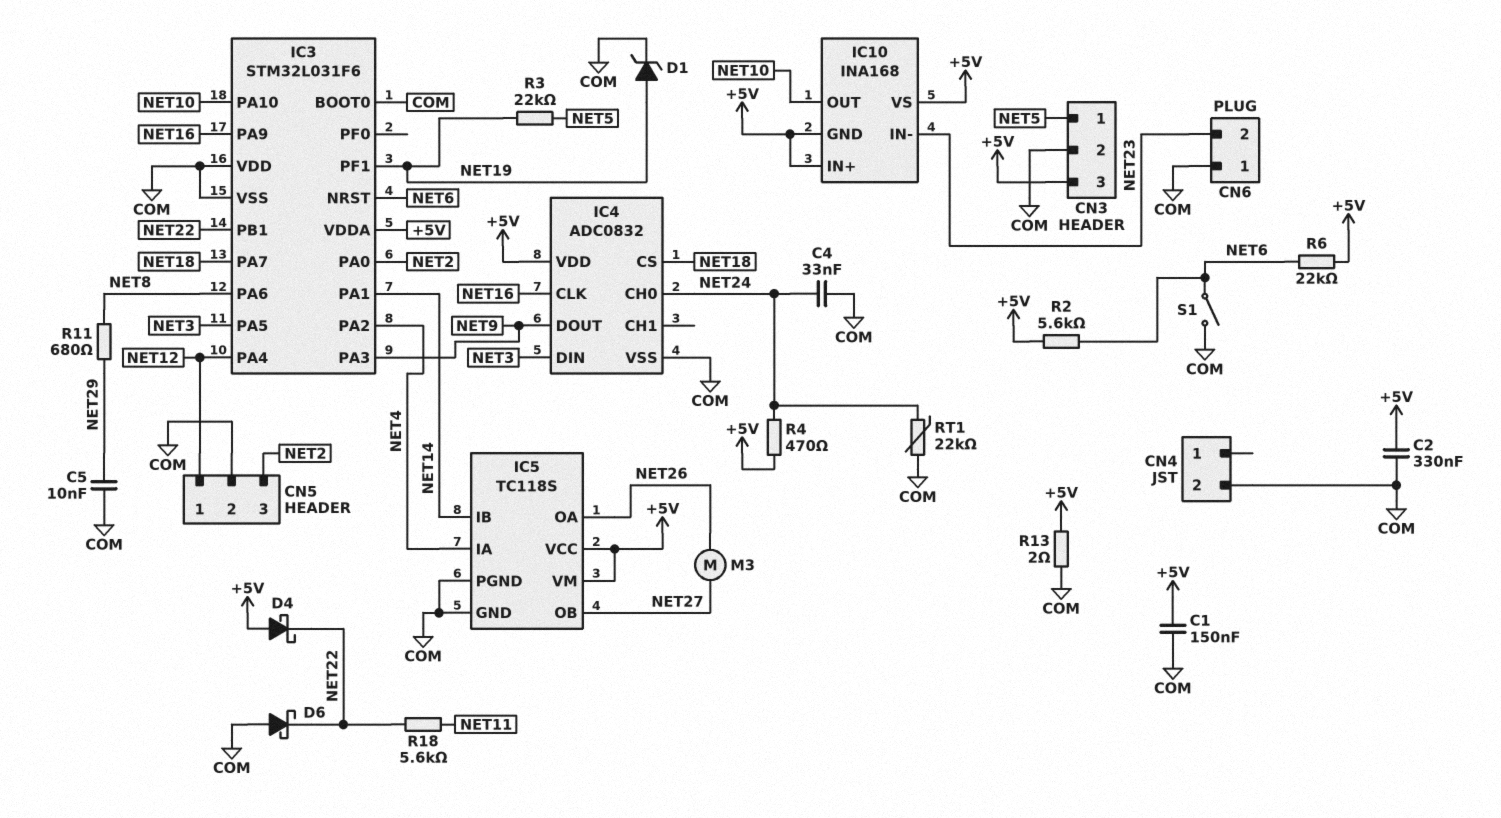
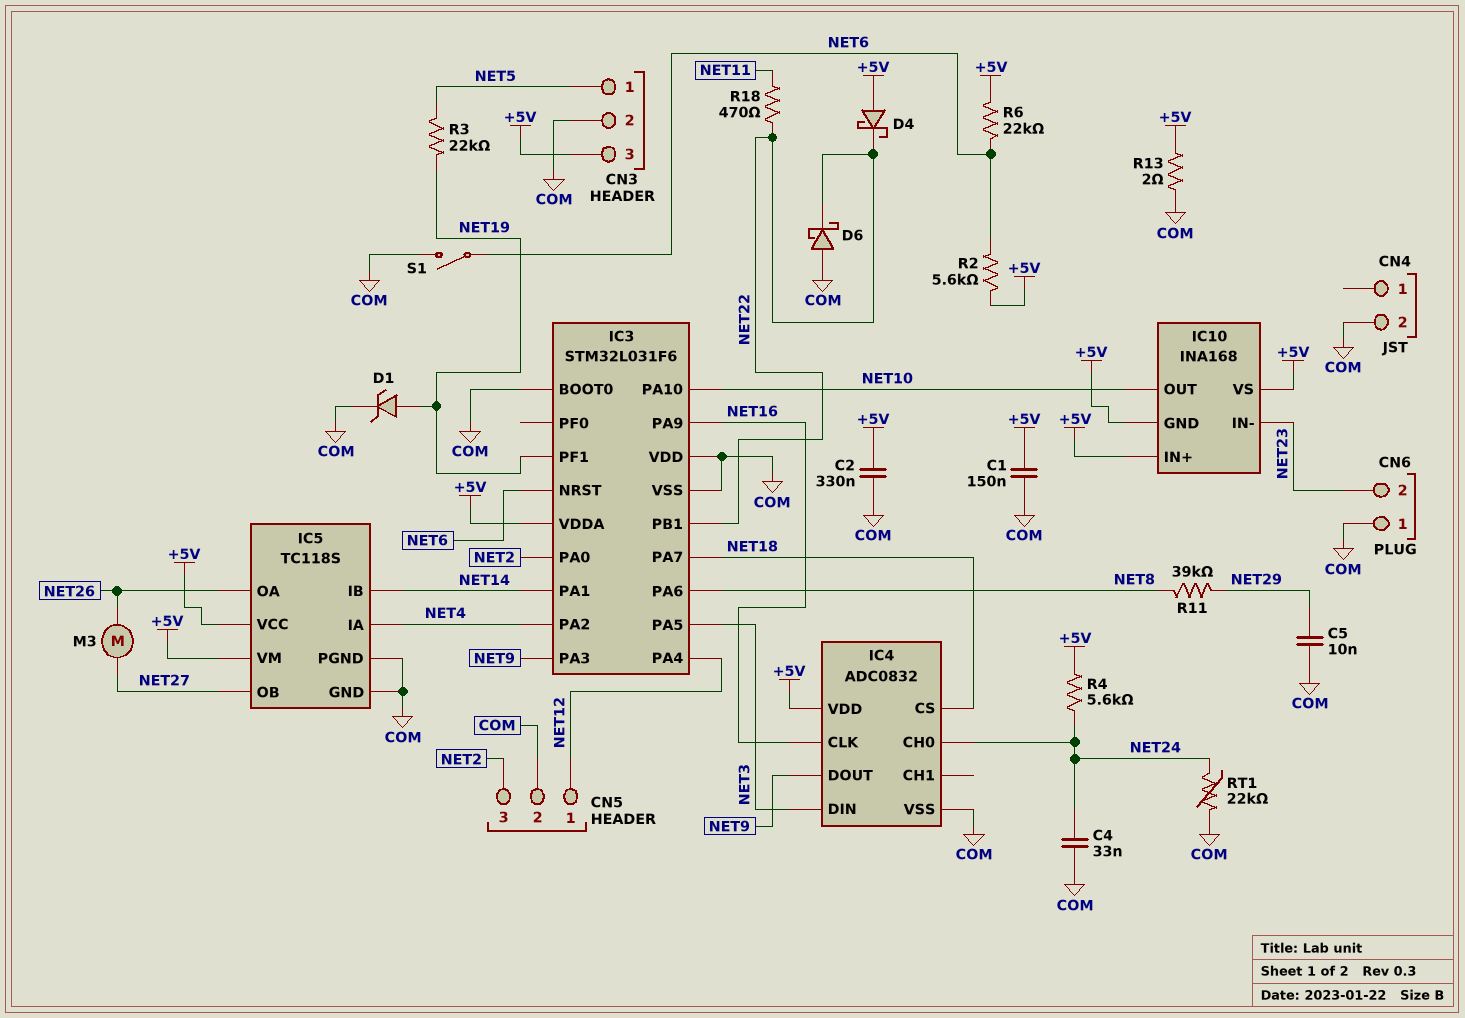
R4: 470 (+5V, NET24) -> 5.6k (+5V, NET24)
R11: 680 (NET8, NET29) -> 39k (NET8, NET29)
R18: 5.6k (NET11, NET22) -> 470 (NET11, NET22)

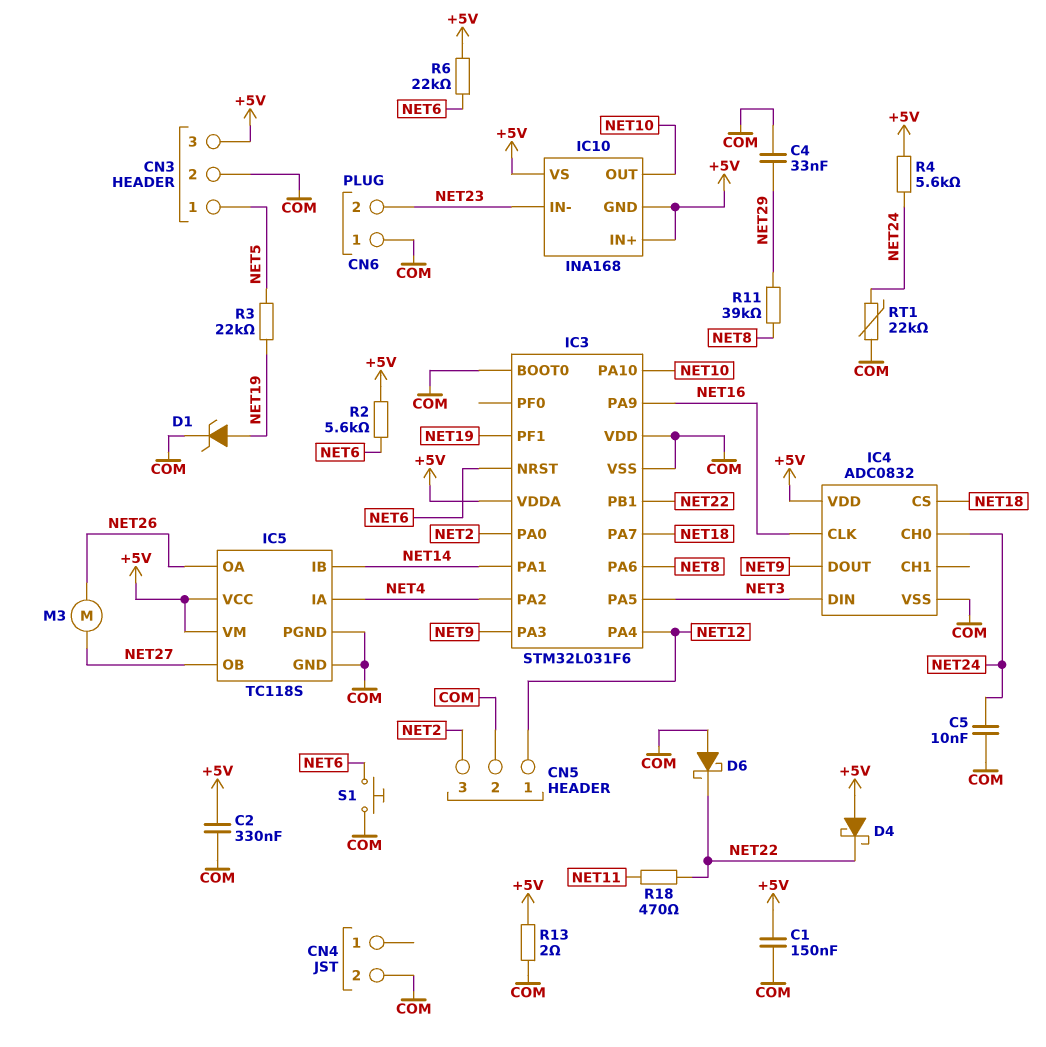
C4: 33nF (COM, NET24) -> 33nF (COM, NET29)
C5: 10nF (COM, NET29) -> 10nF (COM, NET24)
S1: switch (COM, NET6) -> button (COM, NET6)

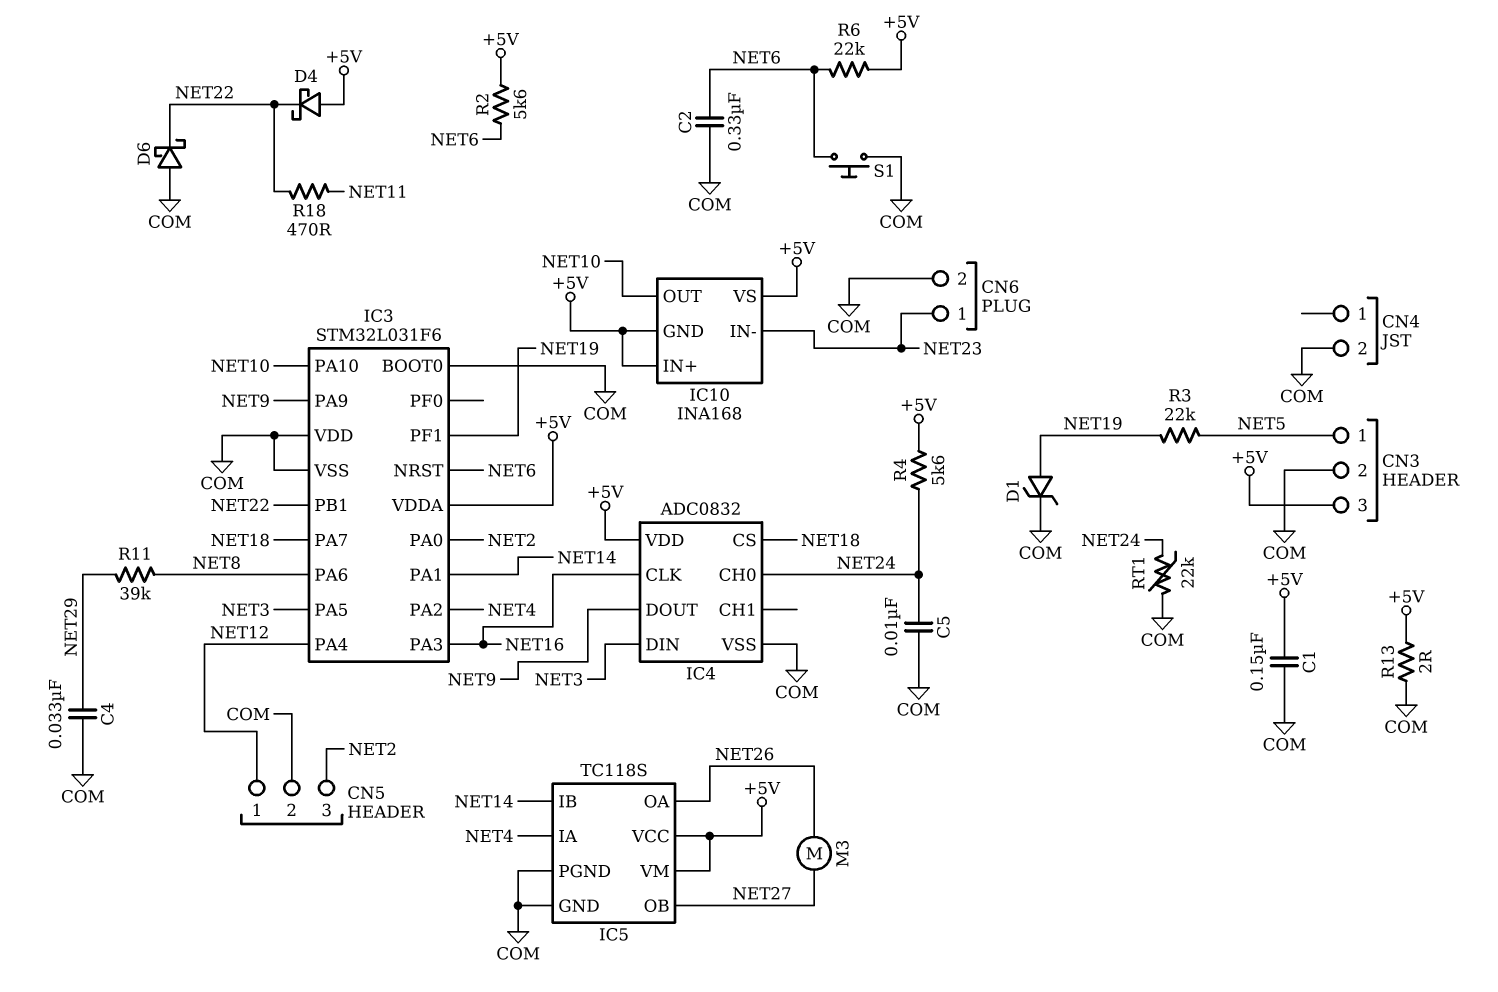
C2: 330nF (+5V, COM) -> 330nF (COM, NET6)
CN6 pin 1: COM -> NET23
CN6 pin 2: NET23 -> COM
IC3 pin PA3: NET9 -> NET16
IC3 pin PA9: NET16 -> NET9

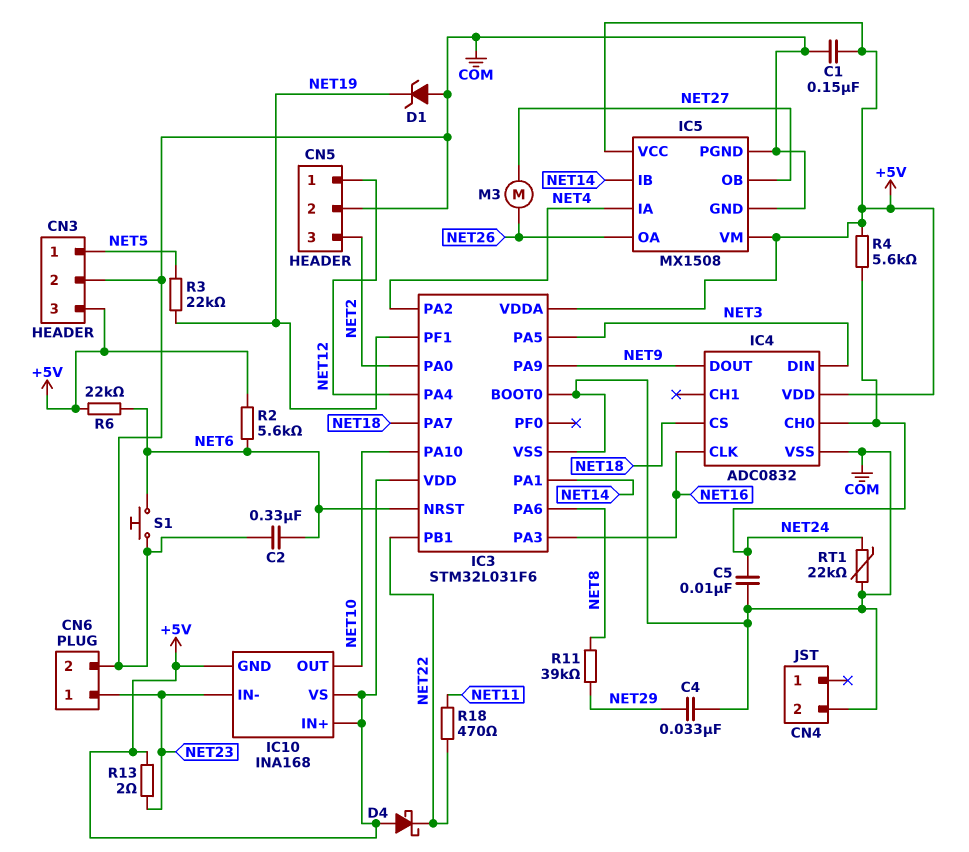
D1: zener (A NET19, K COM) -> zener (A COM, K NET19)
D6: schottky (A COM, K NET22) -> none
IC3 pin VDD: COM -> +5V
IC5: TC118S -> MX1508
R13: 2 (+5V, COM) -> 2 (+5V, NET23)

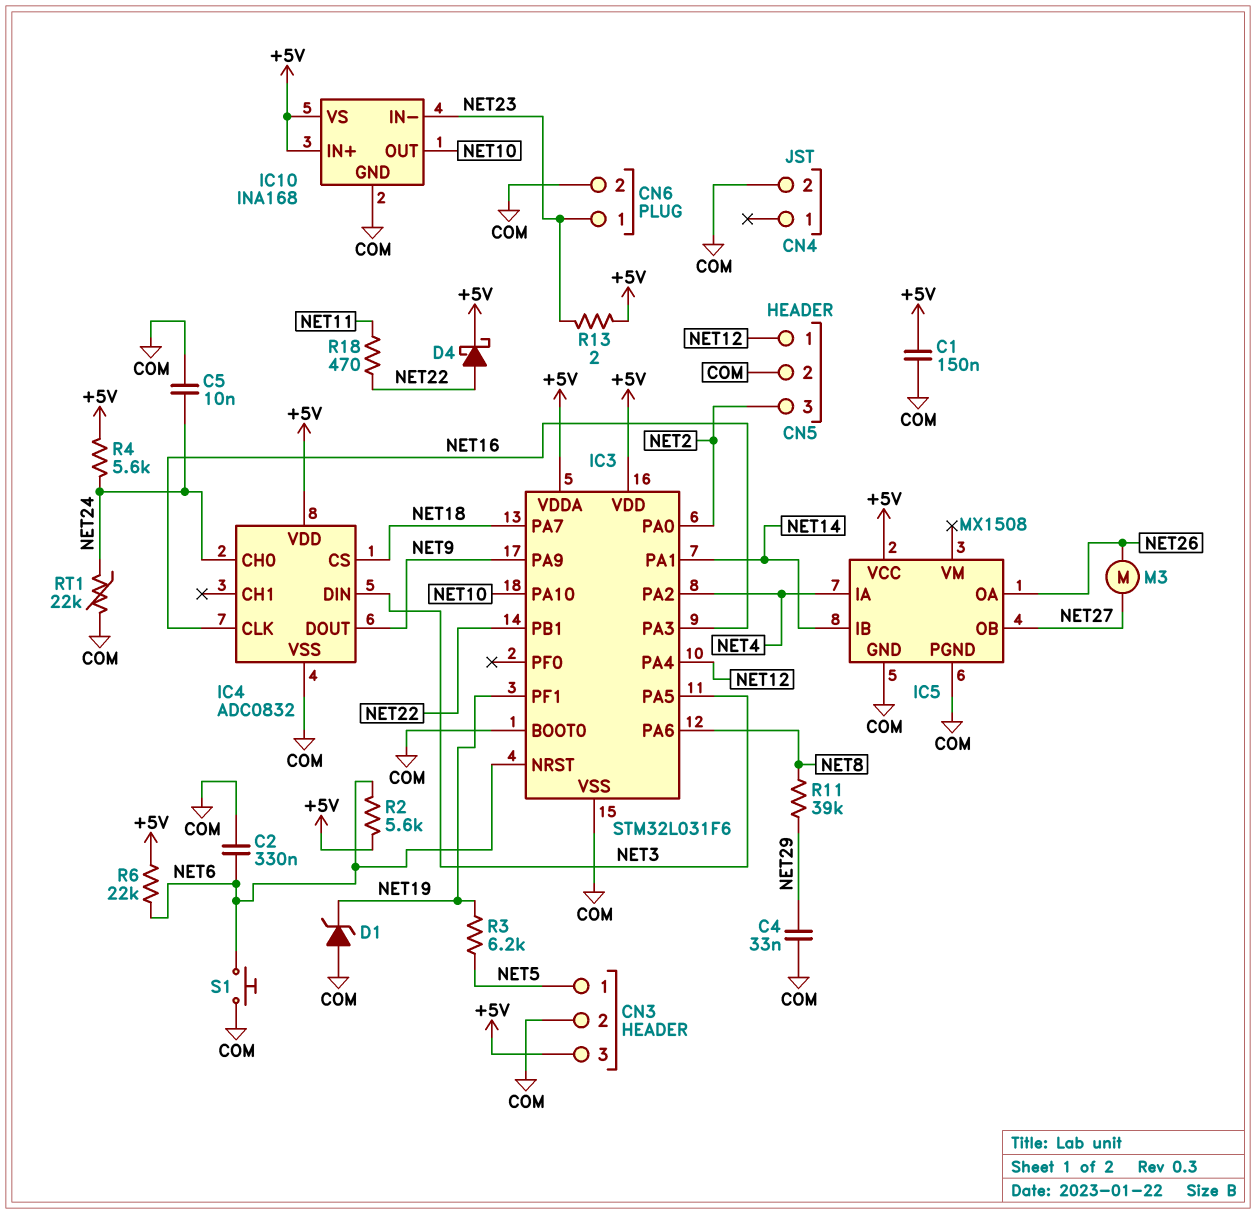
D4: schottky (A +5V, K NET22) -> schottky (A NET22, K +5V)
IC5 pin VM: +5V -> none
IC10 pin GND: +5V -> COM
R3: 22k (NET5, NET19) -> 6.2k (NET5, NET19)

